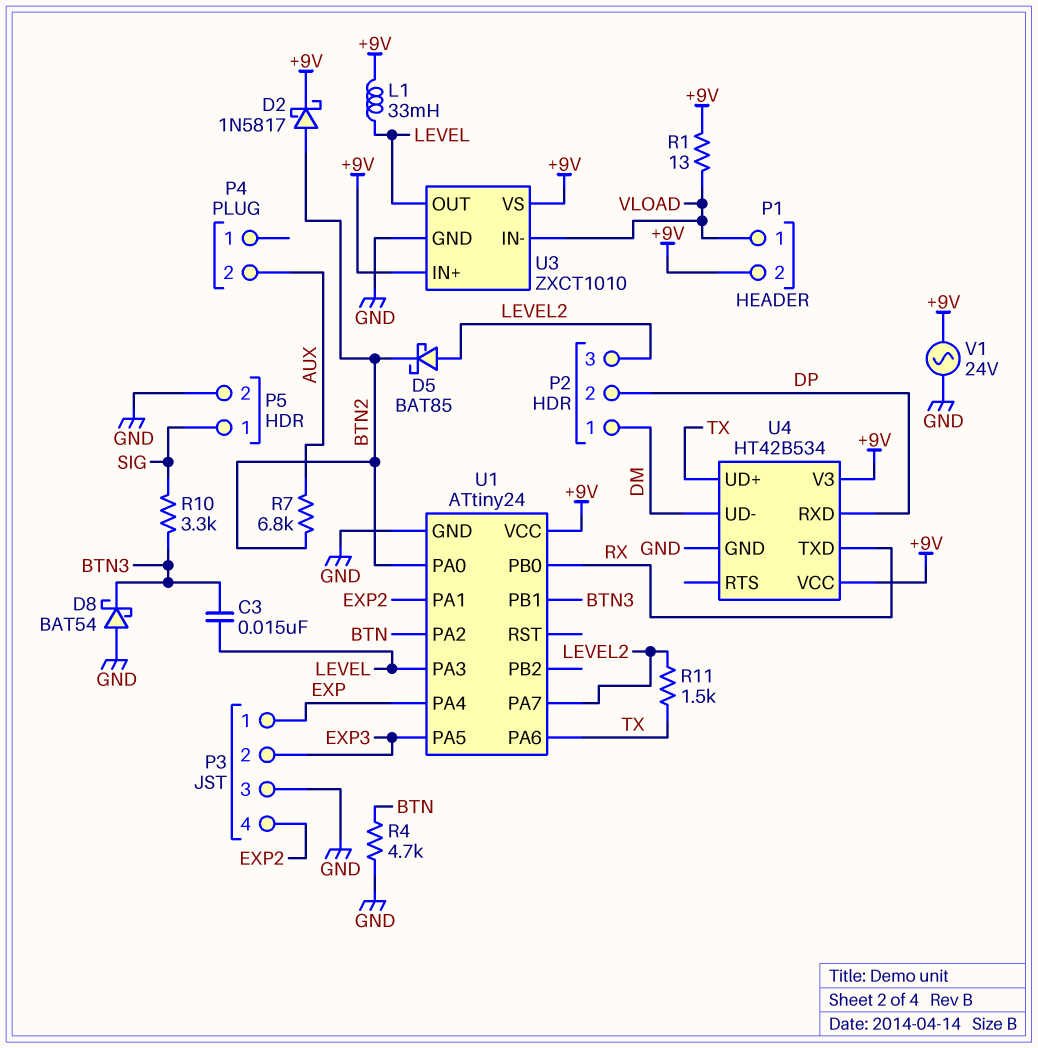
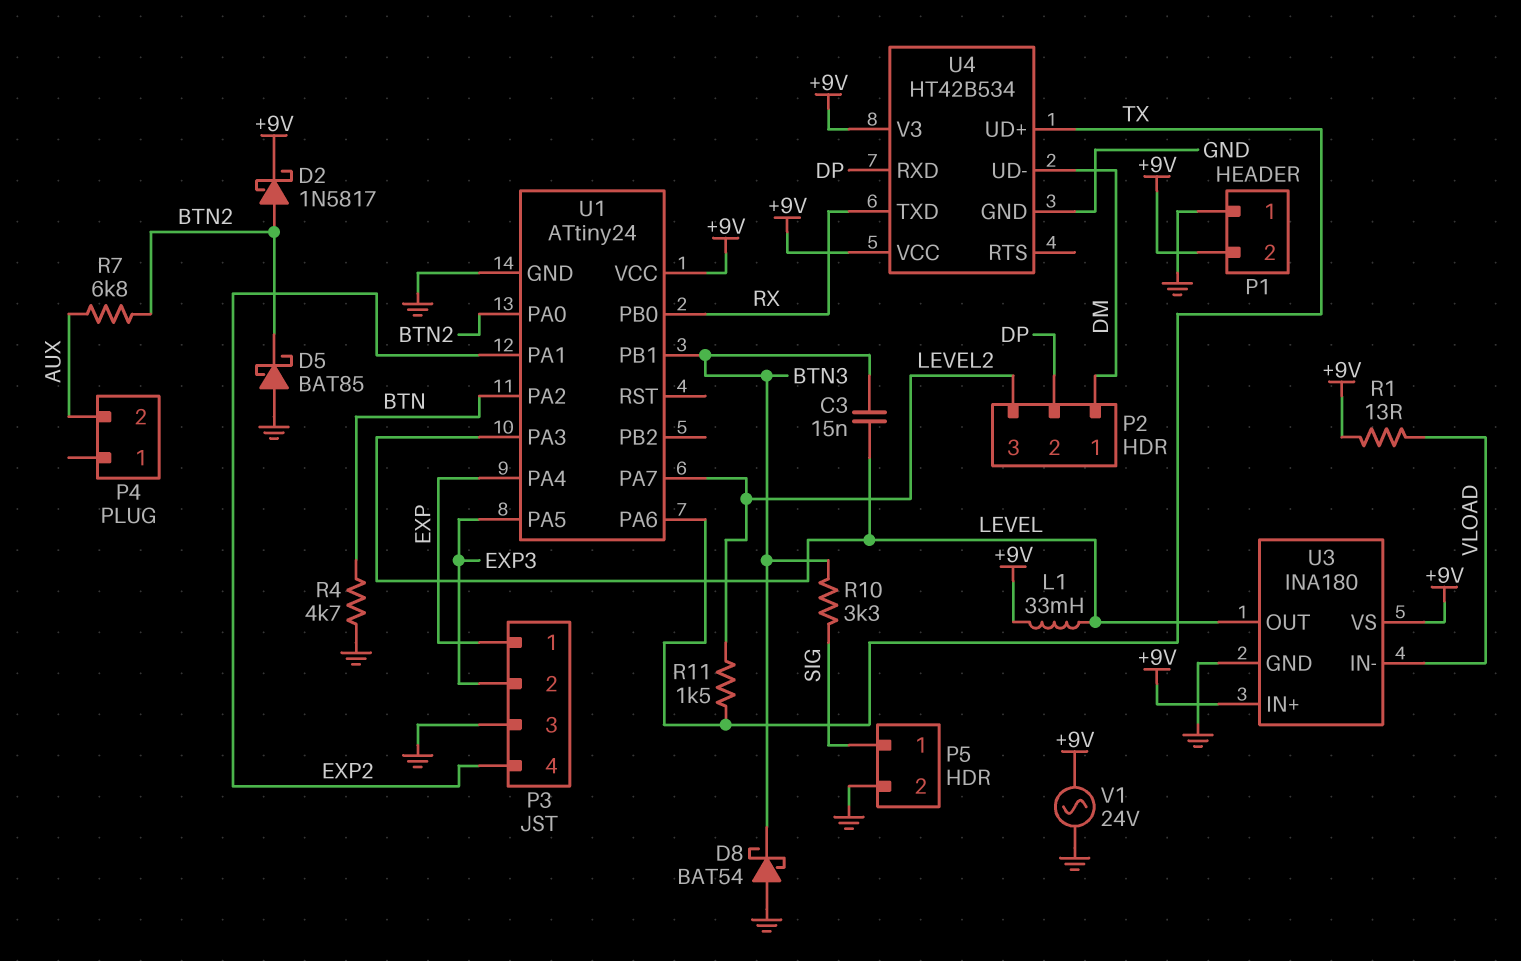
D5: schottky BAT85 (A LEVEL2, K BTN2) -> schottky BAT85 (A GND, K BTN2)
P1 pin 1: VLOAD -> GND
U3: ZXCT1010 -> INA180

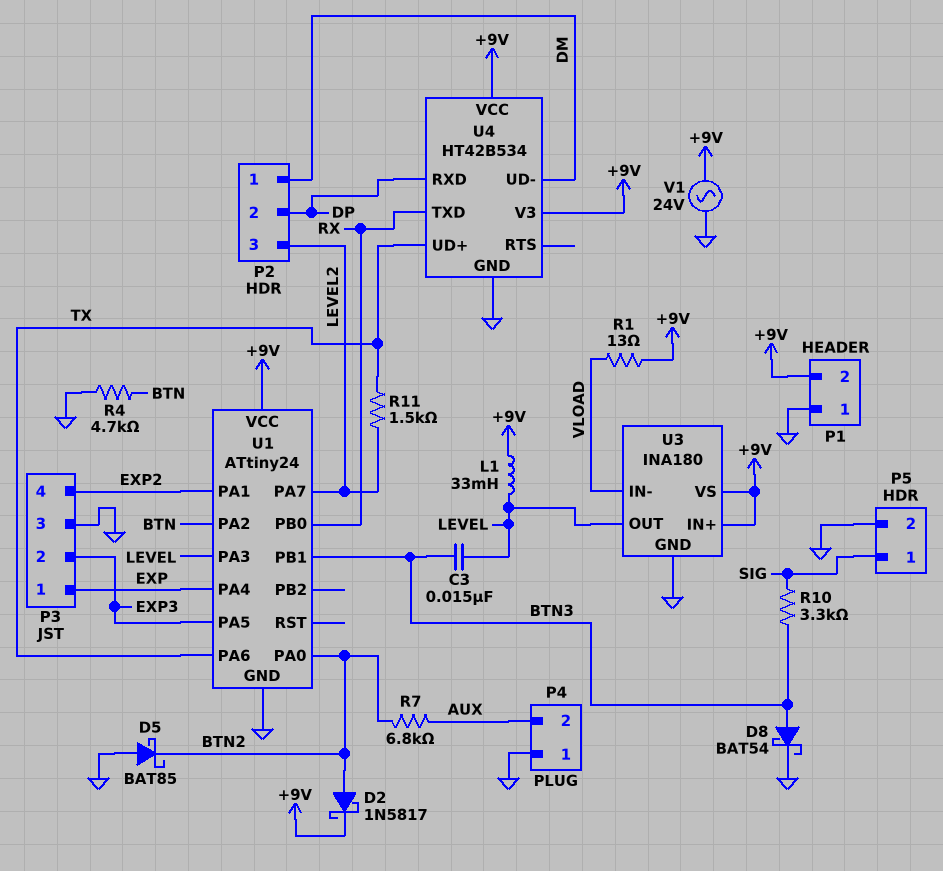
D8: schottky BAT54 (A GND, K BTN3) -> schottky BAT54 (A BTN3, K GND)
P4 pin 1: none -> GND

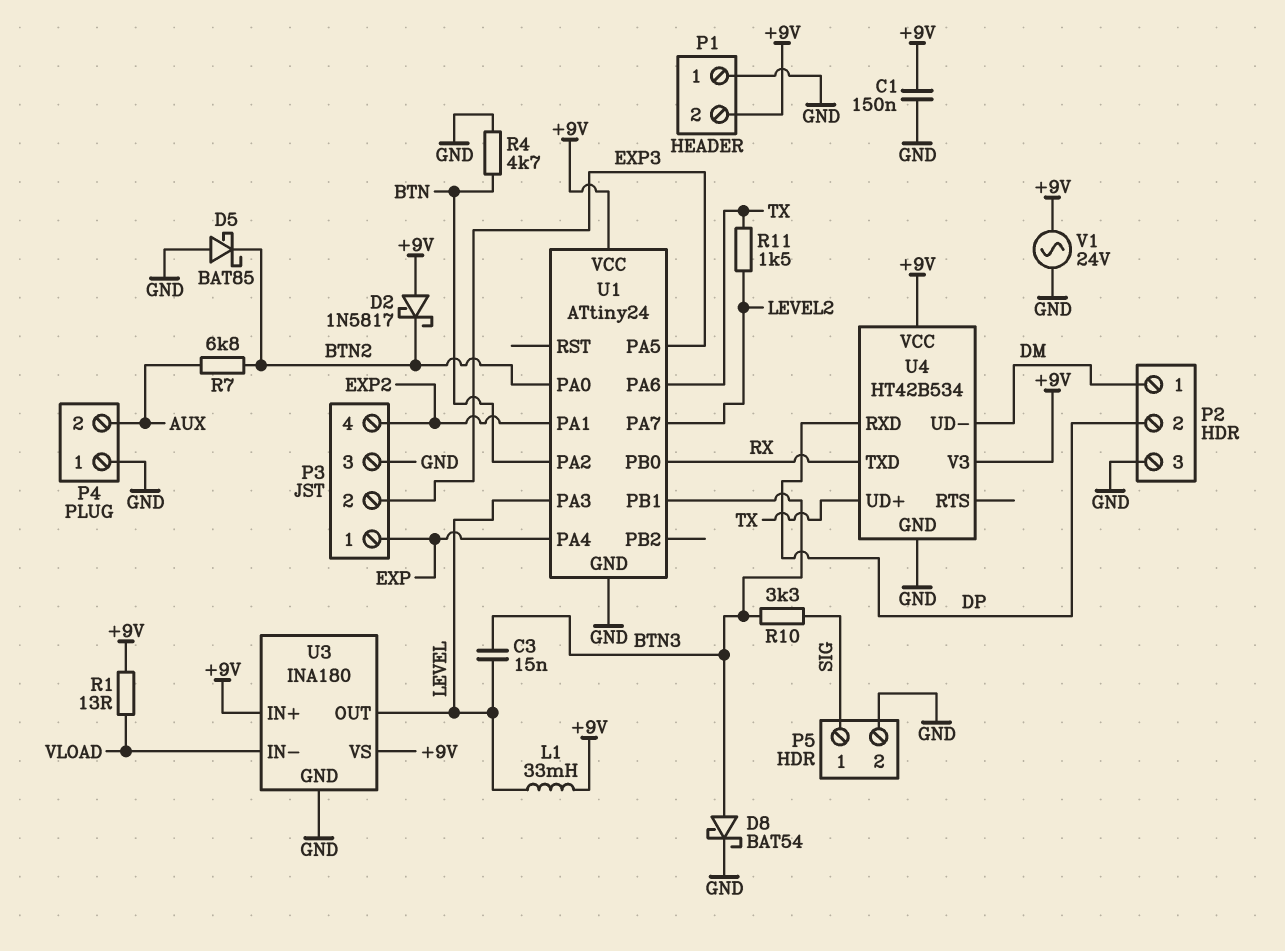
C1: none -> 150nF (+9V, GND)
D2: schottky 1N5817 (A BTN2, K +9V) -> schottky 1N5817 (A +9V, K BTN2)
P2 pin 3: LEVEL2 -> GND

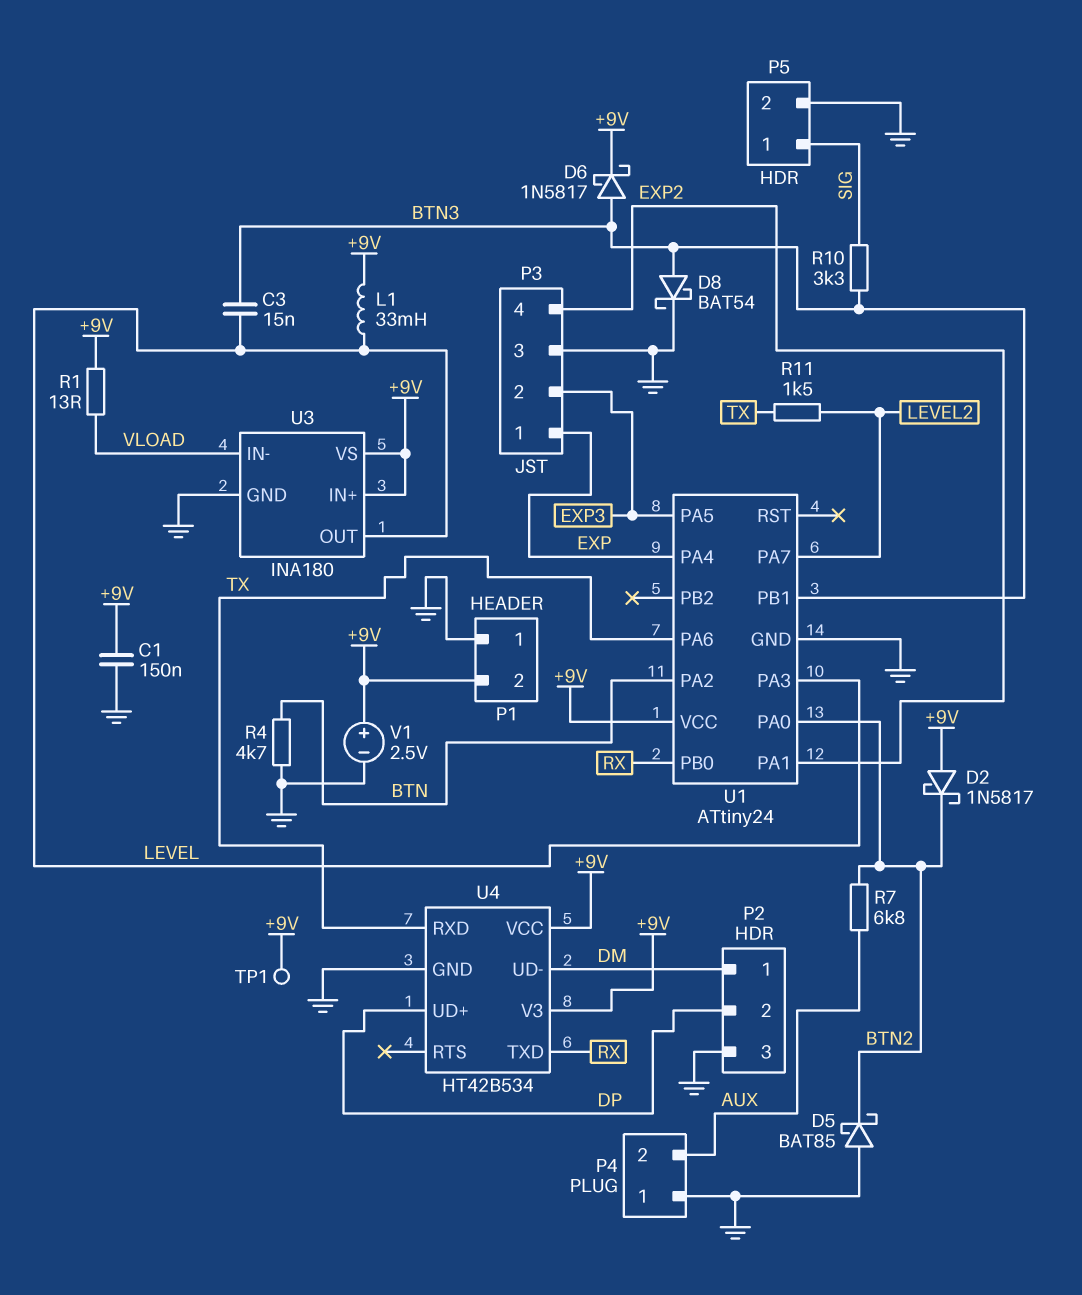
D6: none -> schottky 1N5817 (A BTN3, K +9V)
TP1: none -> test point (+9V)
U4 pin RXD: DP -> TX
U4 pin UD+: TX -> DP
V1: AC 24V (+9V, GND) -> 2.5V (plus +9V, minus GND)

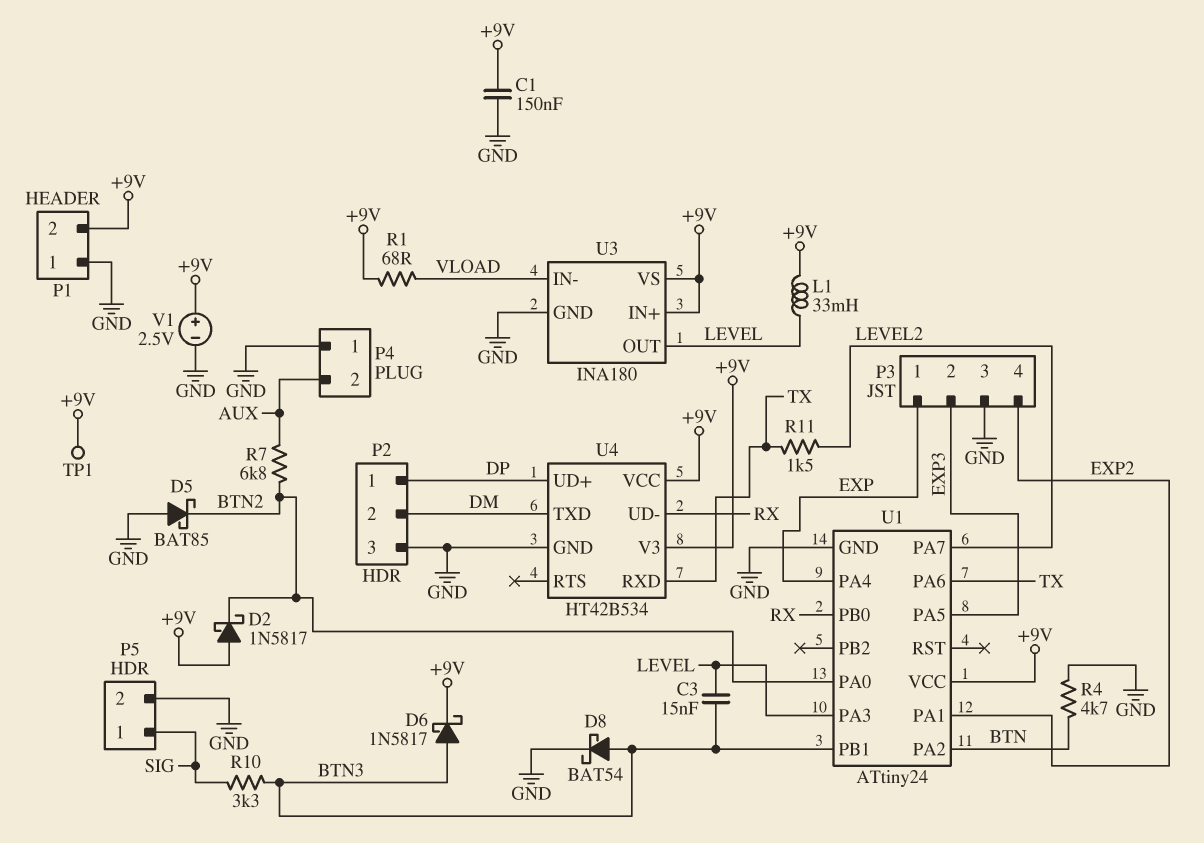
P2 pin 1: DM -> DP
P2 pin 2: DP -> DM
R1: 13 (+9V, VLOAD) -> 68 (+9V, VLOAD)
U4 pin TXD: RX -> DM
U4 pin UD-: DM -> RX

